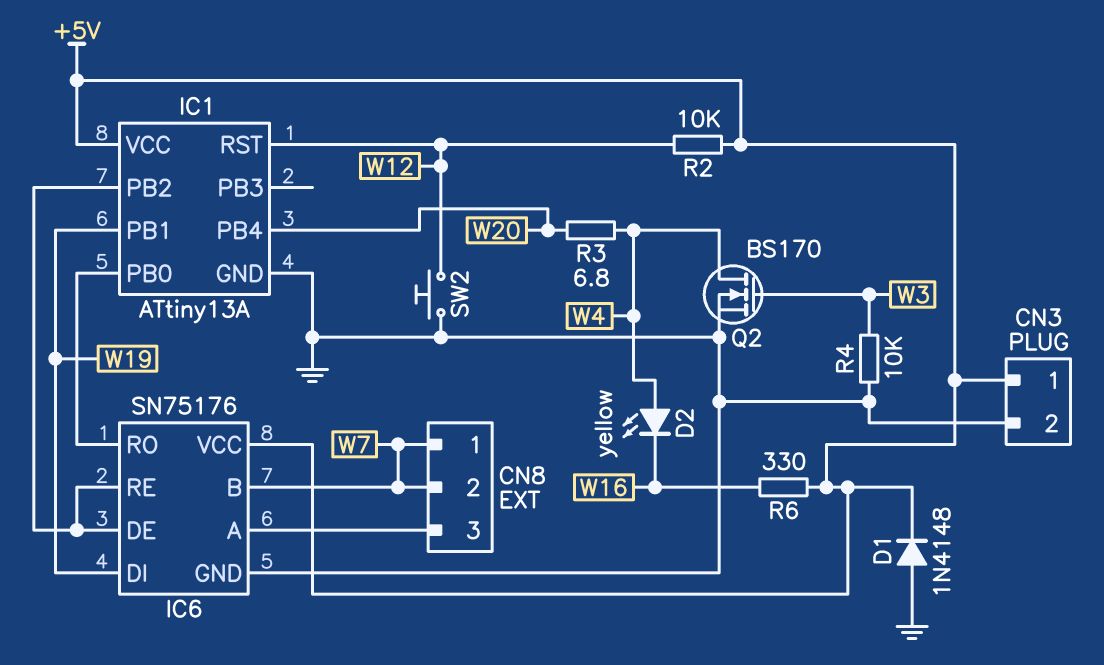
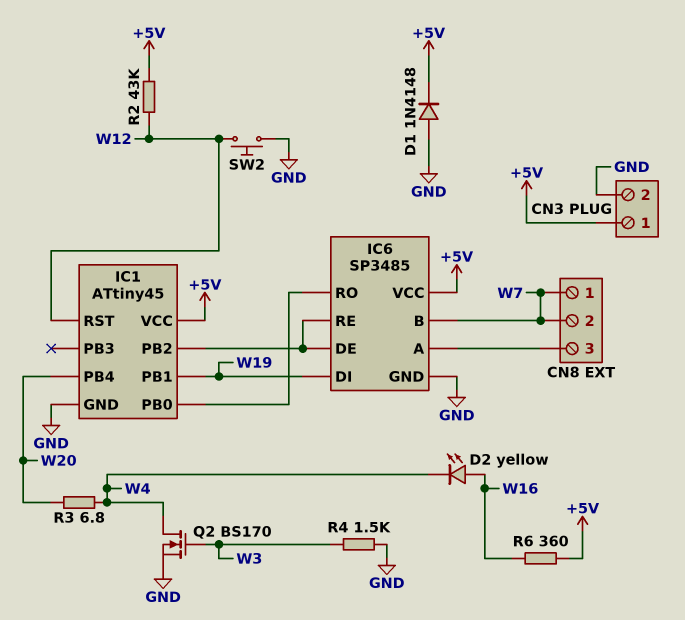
D2: LED yellow (A W4, K W16) -> LED yellow (A W16, K W4)
IC1: ATtiny13A -> ATtiny45
IC6: SN75176 -> SP3485
R2: 10k (+5V, W12) -> 43k (+5V, W12)
R4: 10k (GND, W3) -> 1.5k (GND, W3)
R6: 330 (+5V, W16) -> 360 (+5V, W16)

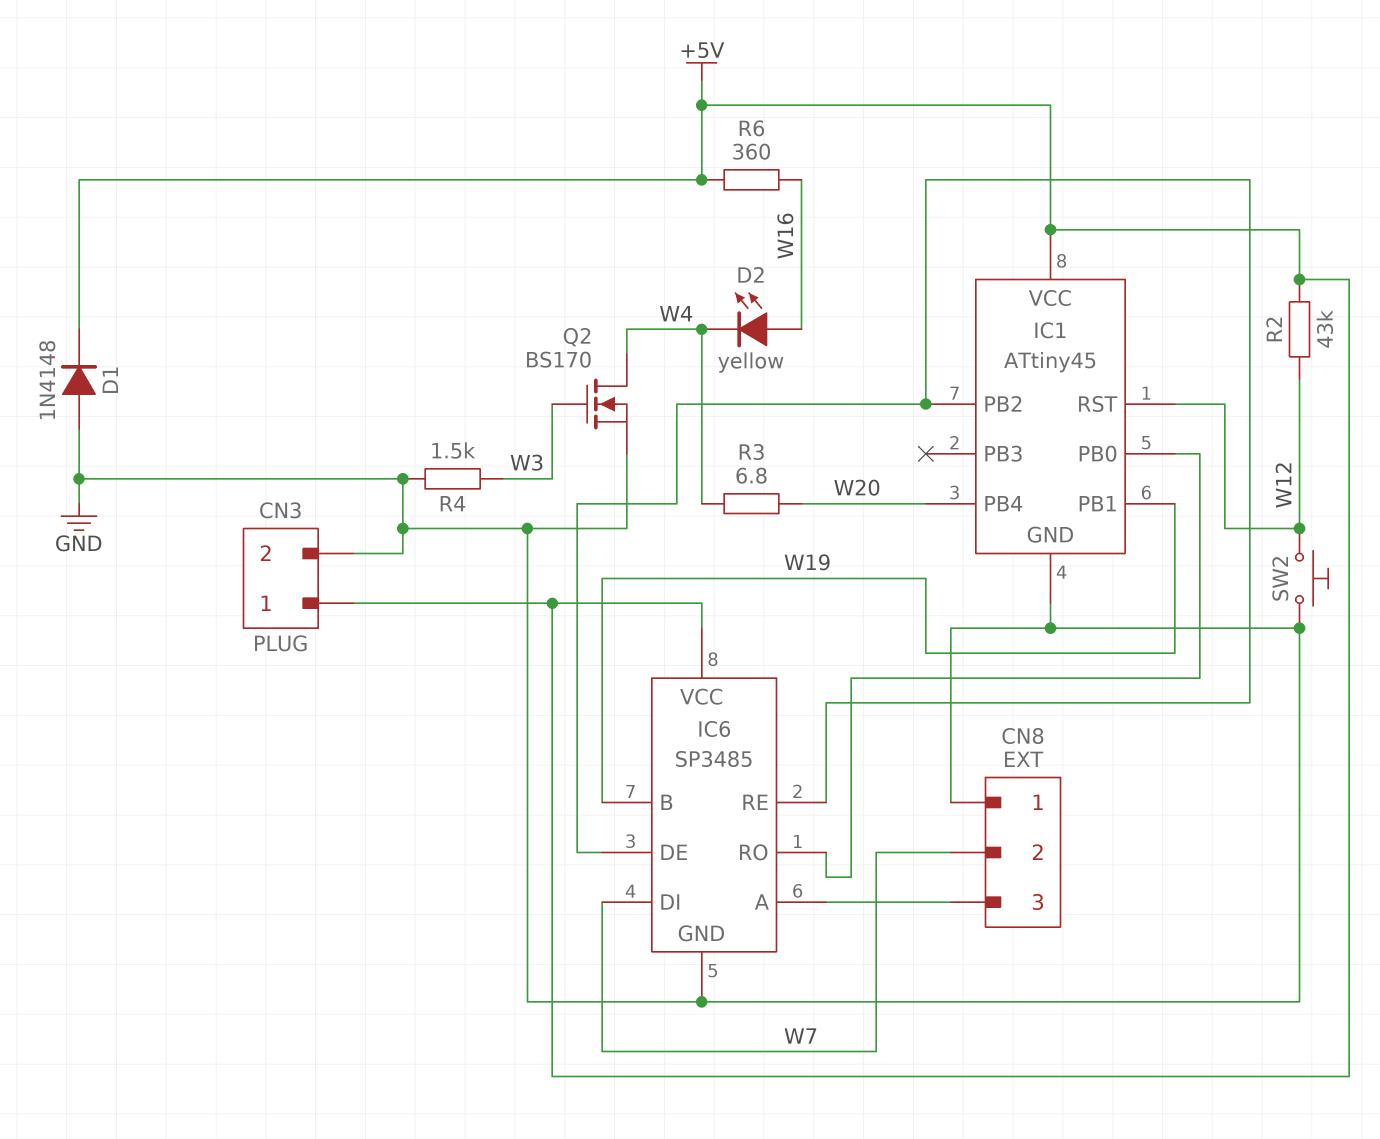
CN8 pin 1: W7 -> GND
IC6 pin B: W7 -> W19
IC6 pin DI: W19 -> W7

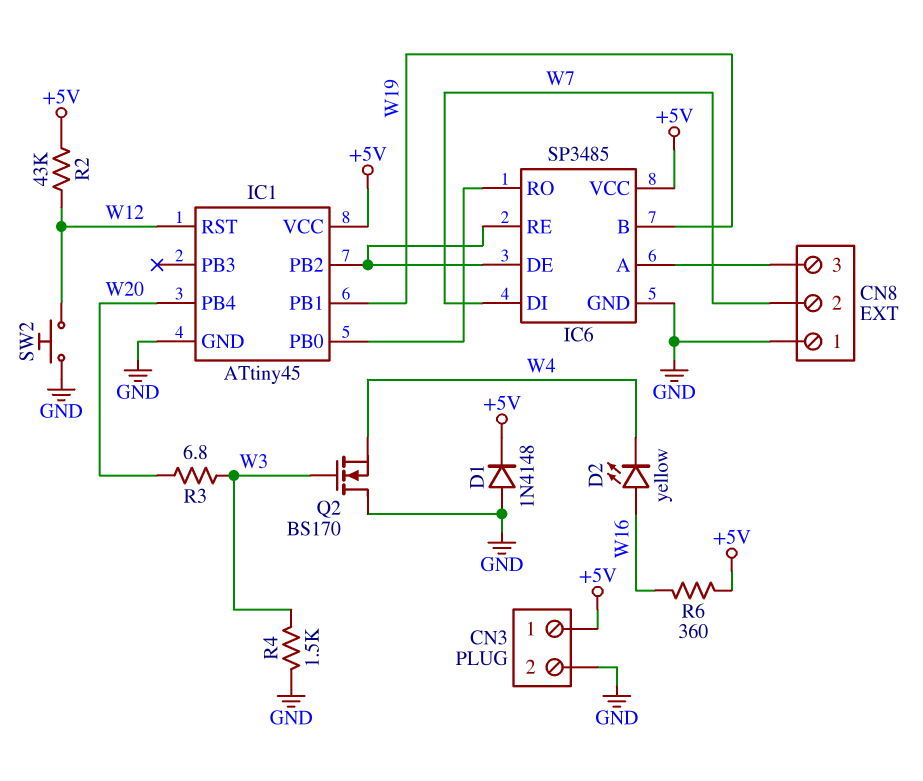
Q2: NMOS BS170 (G W3, D W4, S GND) -> NMOS BS170 (G W3, D GND, S W4)
R3: 6.8 (W4, W20) -> 6.8 (W3, W20)

